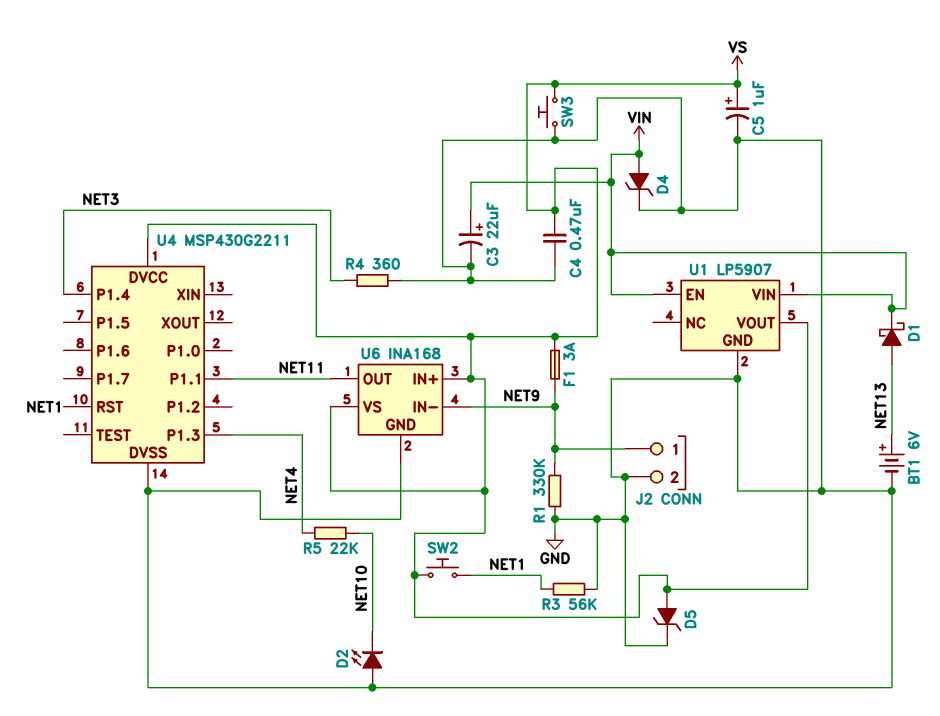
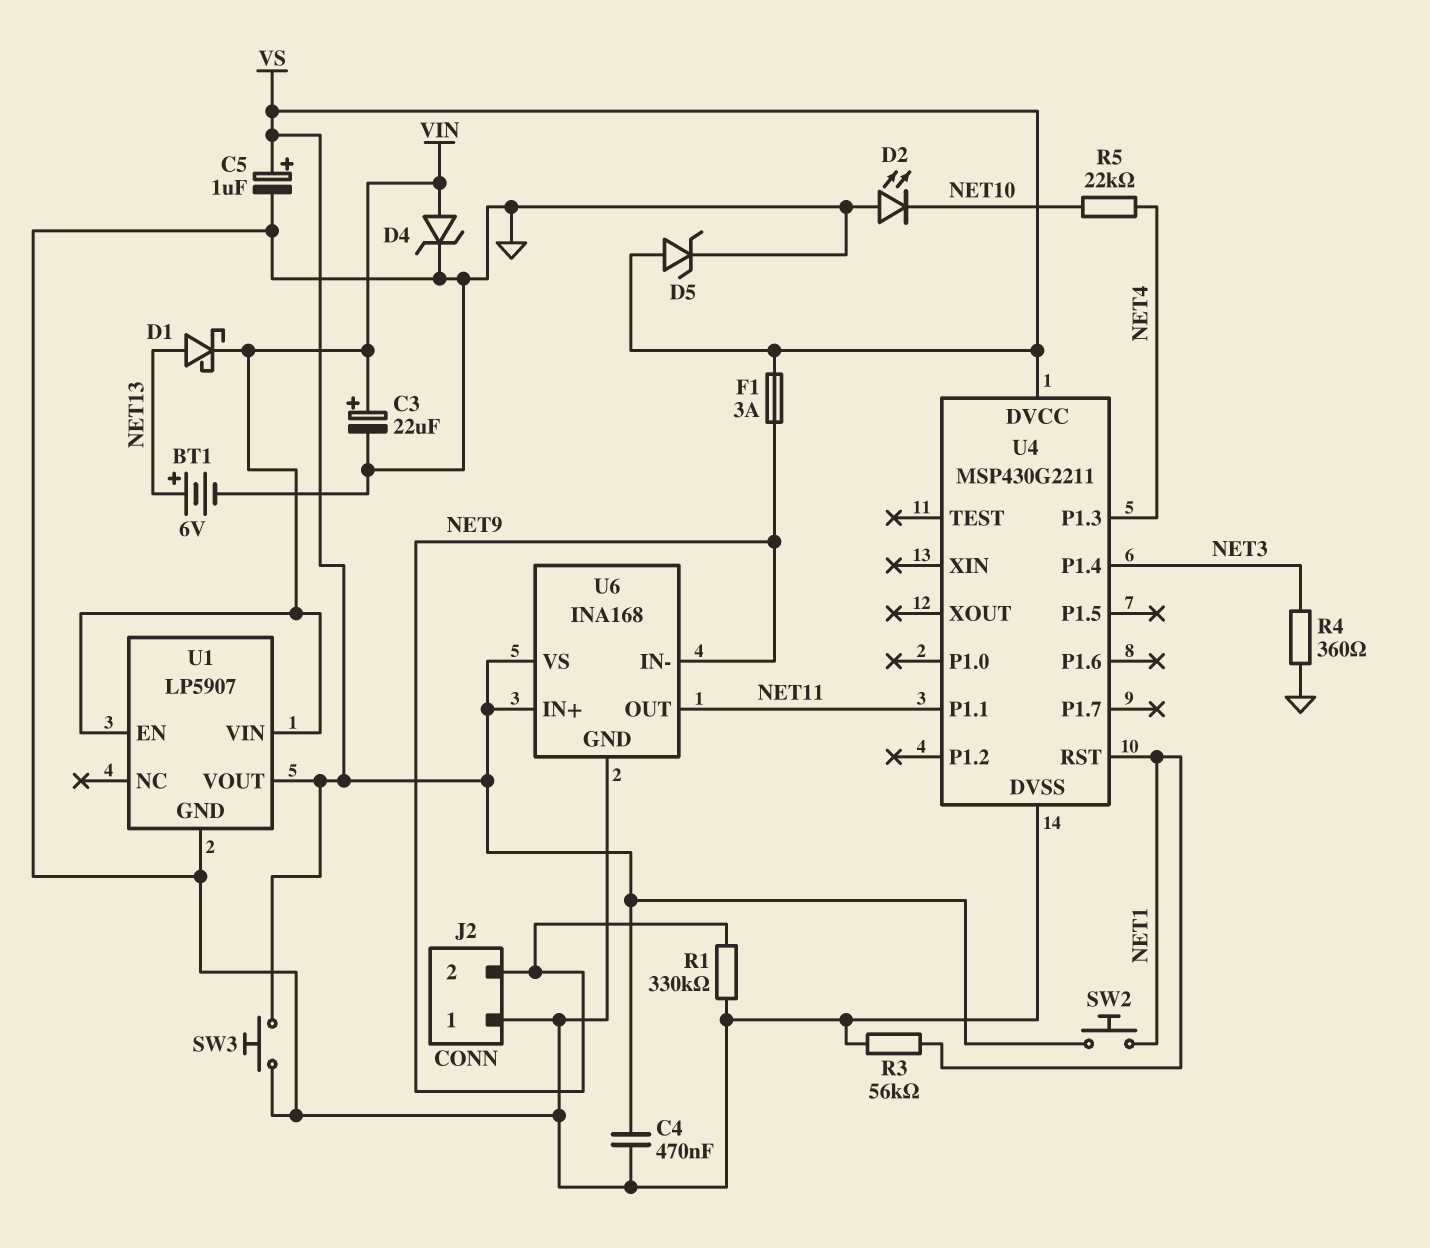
J2 pin 1: NET9 -> GND
J2 pin 2: GND -> NET9

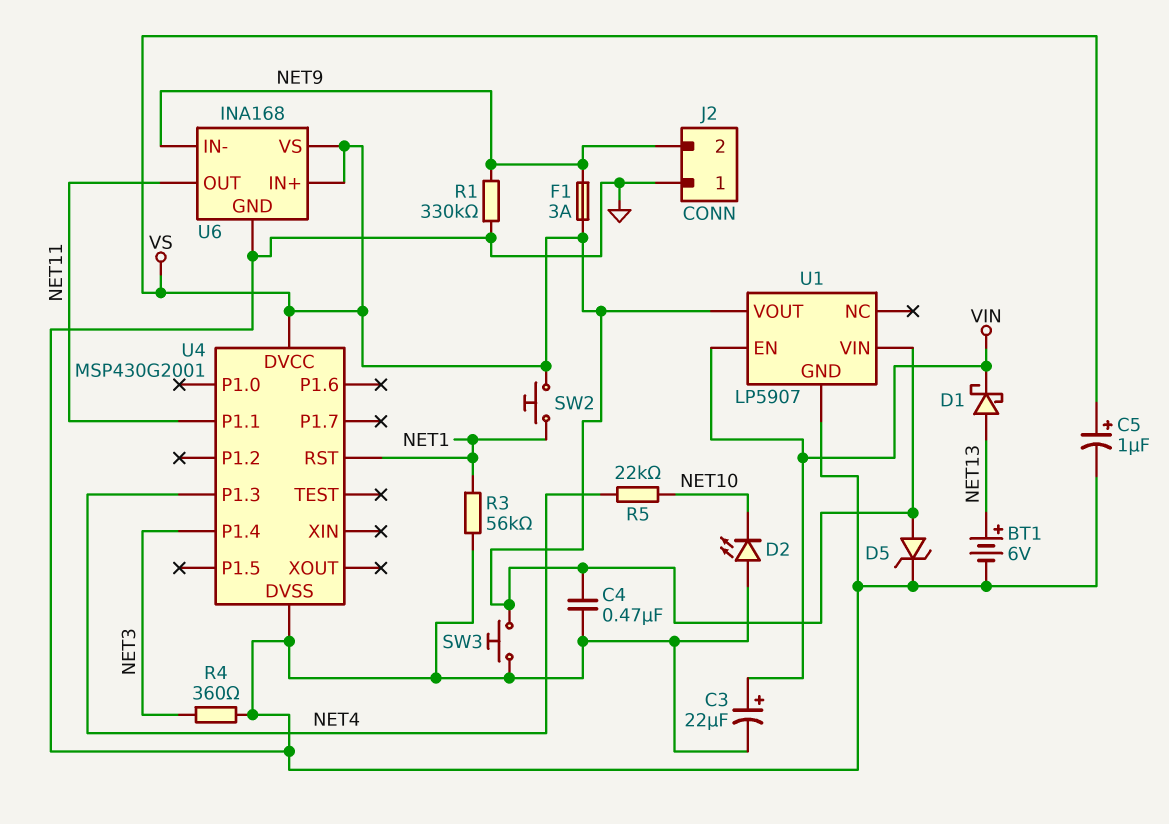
D4: zener (A VIN, K GND) -> none
U1 pin VIN: VIN -> VS
U4: MSP430G2211 -> MSP430G2001

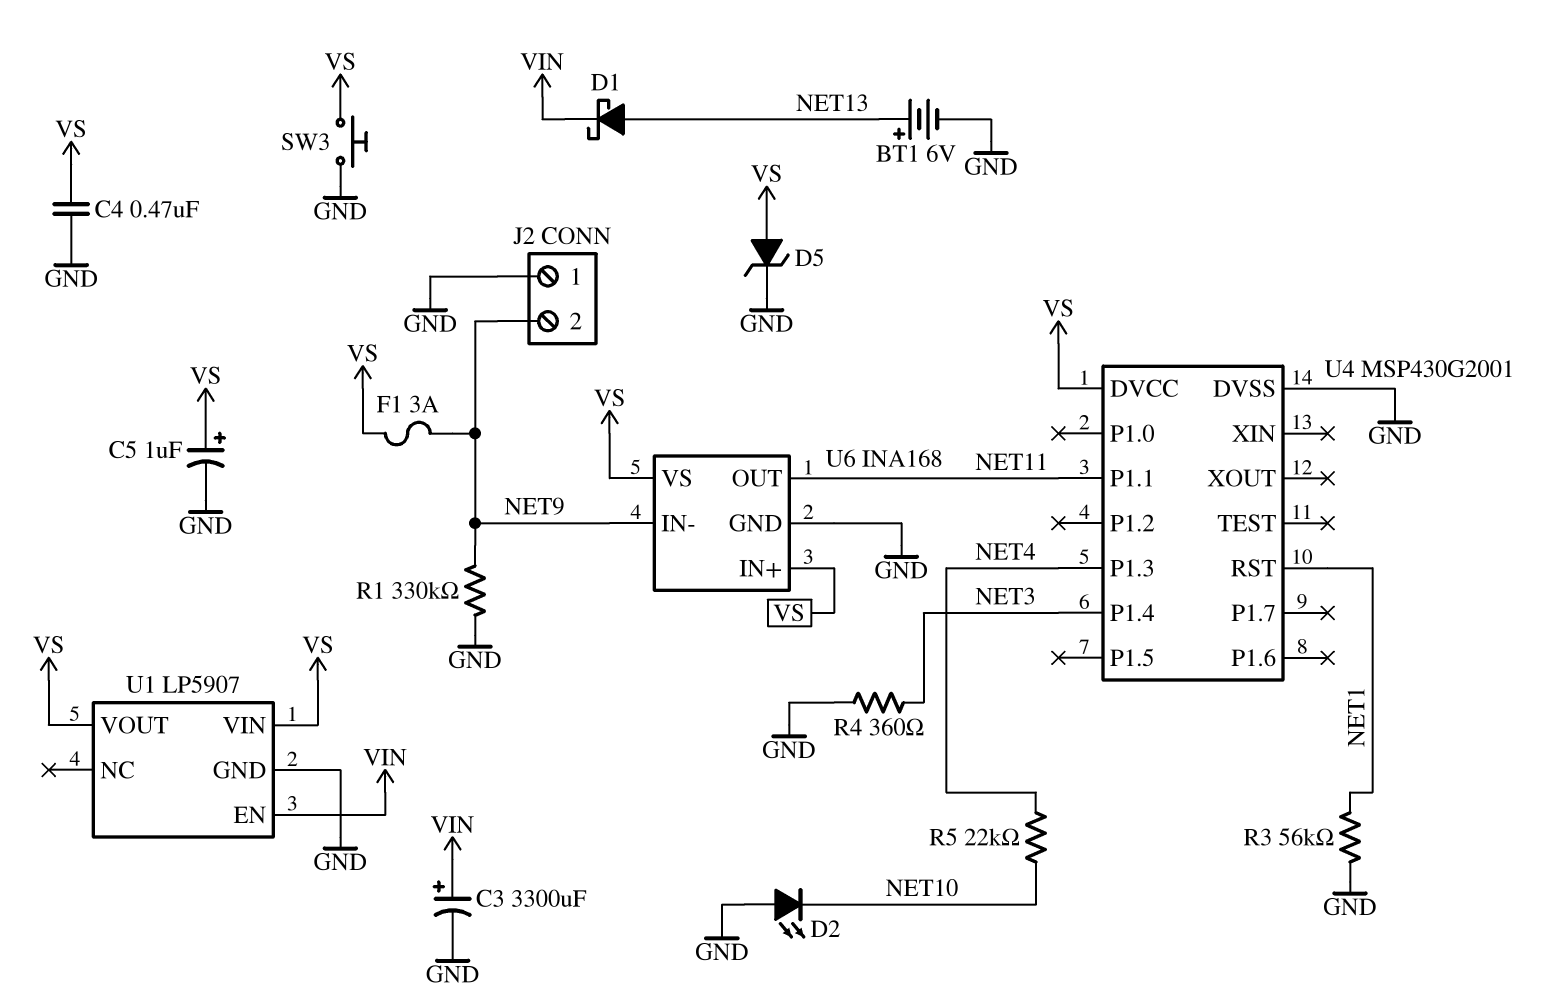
C3: 22uF (plus VIN, minus GND) -> 3300uF (plus VIN, minus GND)
SW2: button (NET1, VS) -> none

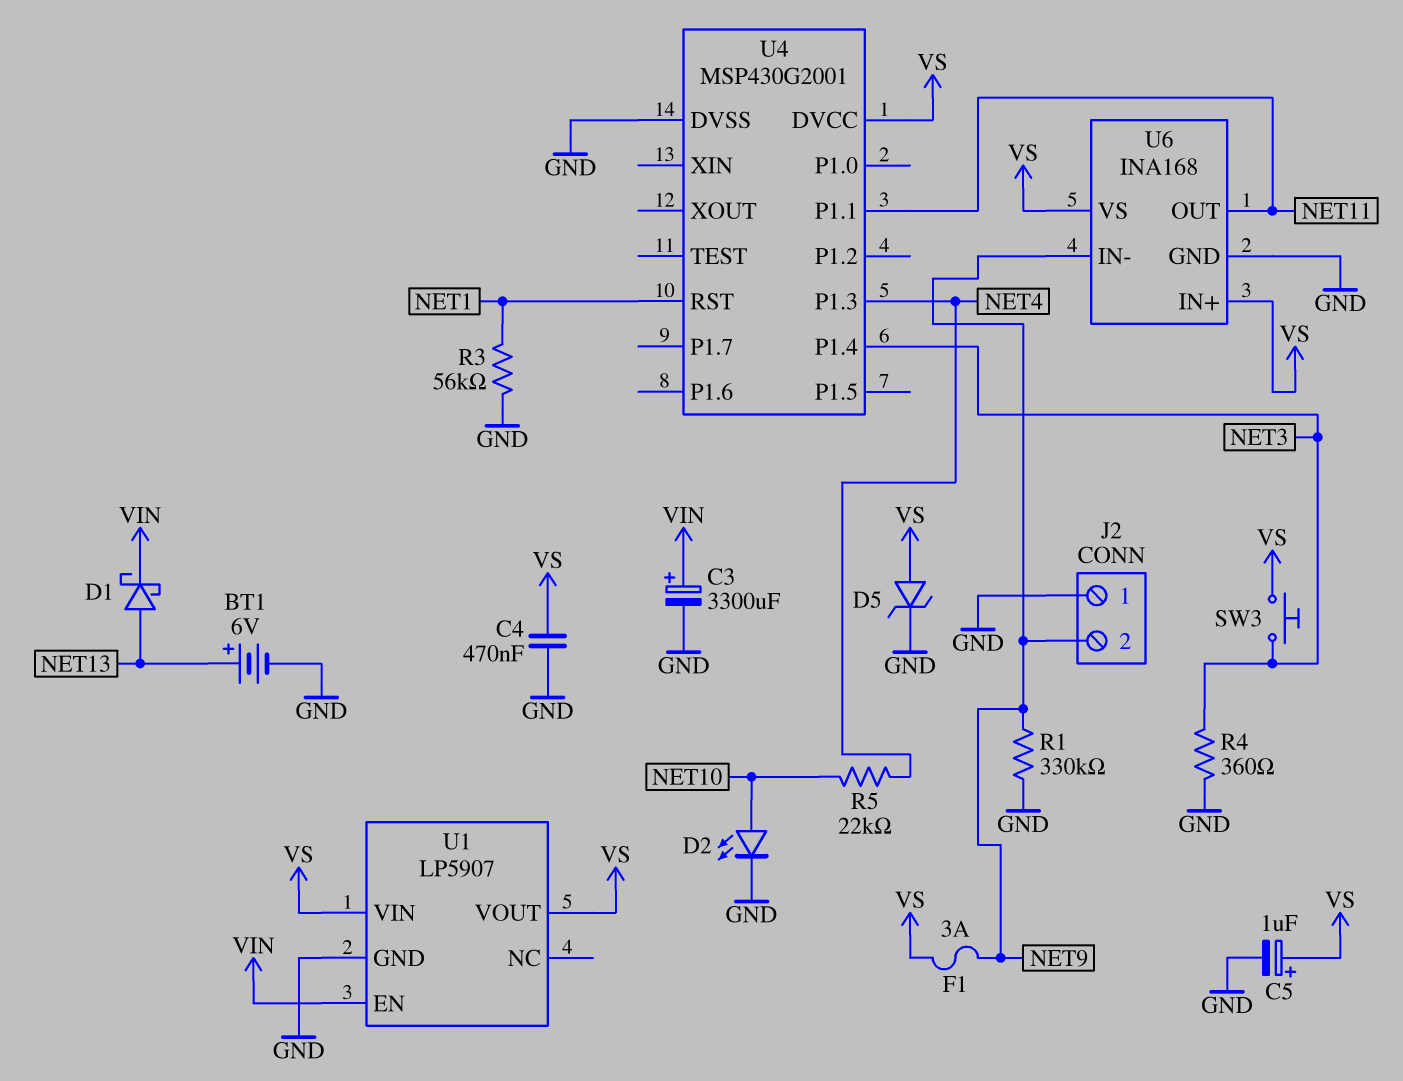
D2: LED (A GND, K NET10) -> LED (A NET10, K GND)
SW3: button (GND, VS) -> button (NET3, VS)

